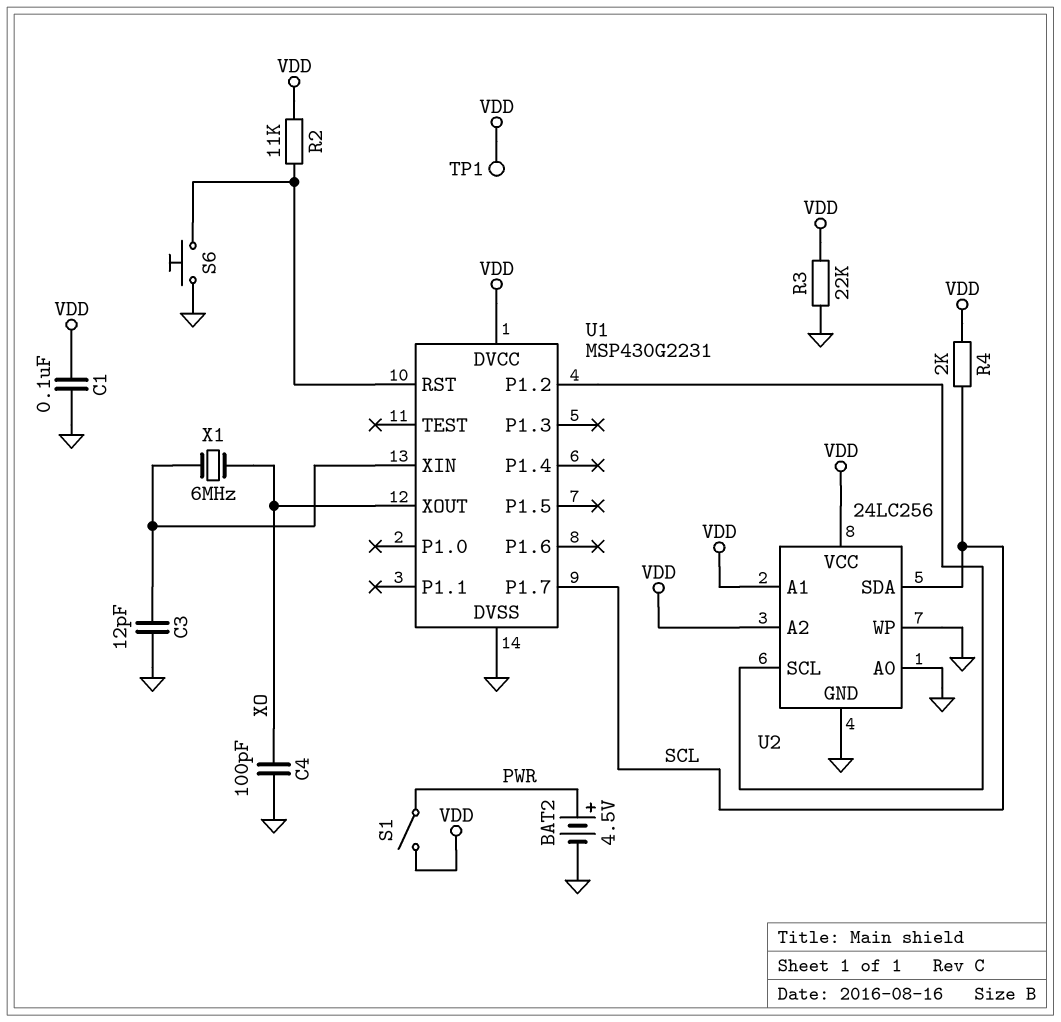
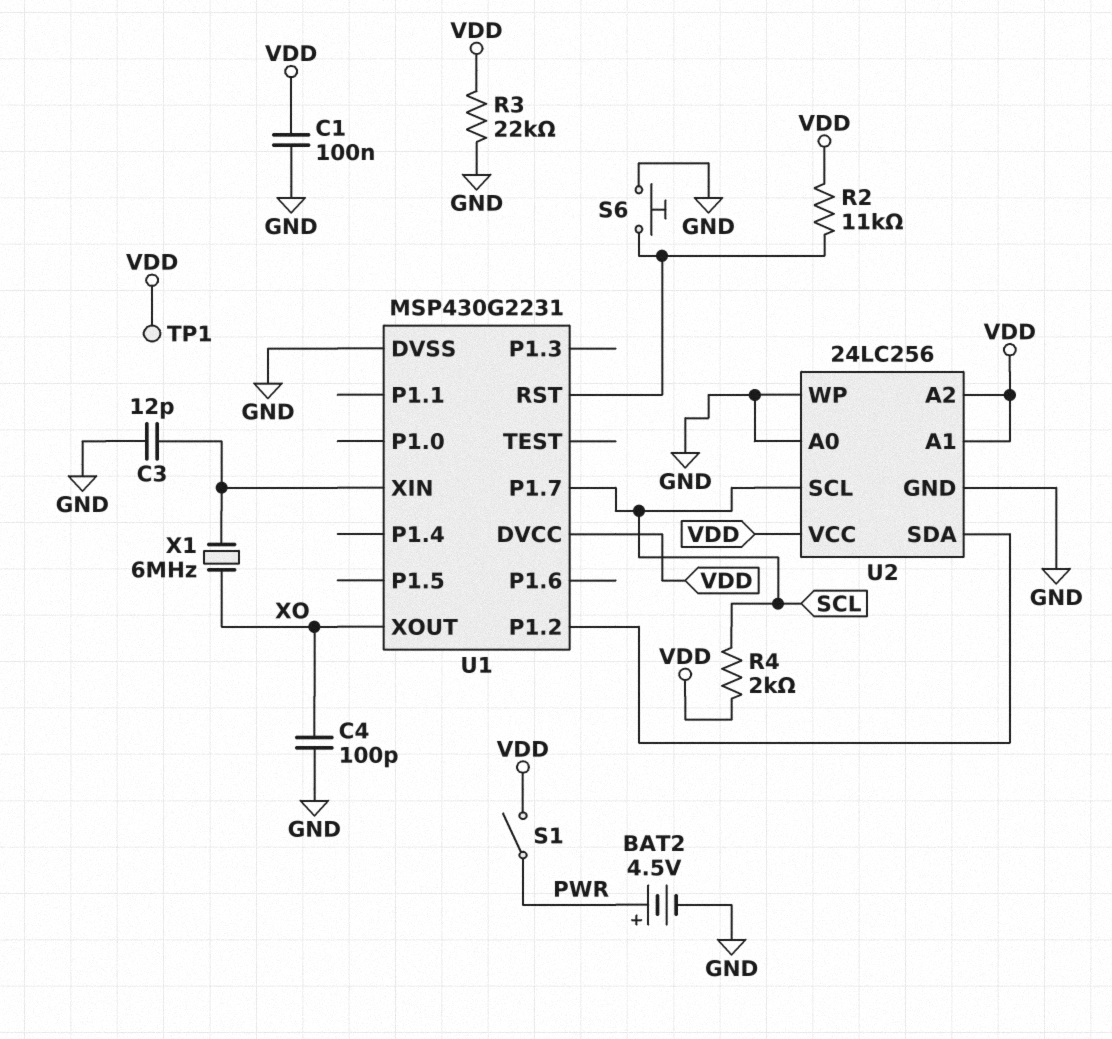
U2 pin SCL: U1/P1.2 -> SCL
U2 pin SDA: SCL -> U1/P1.2

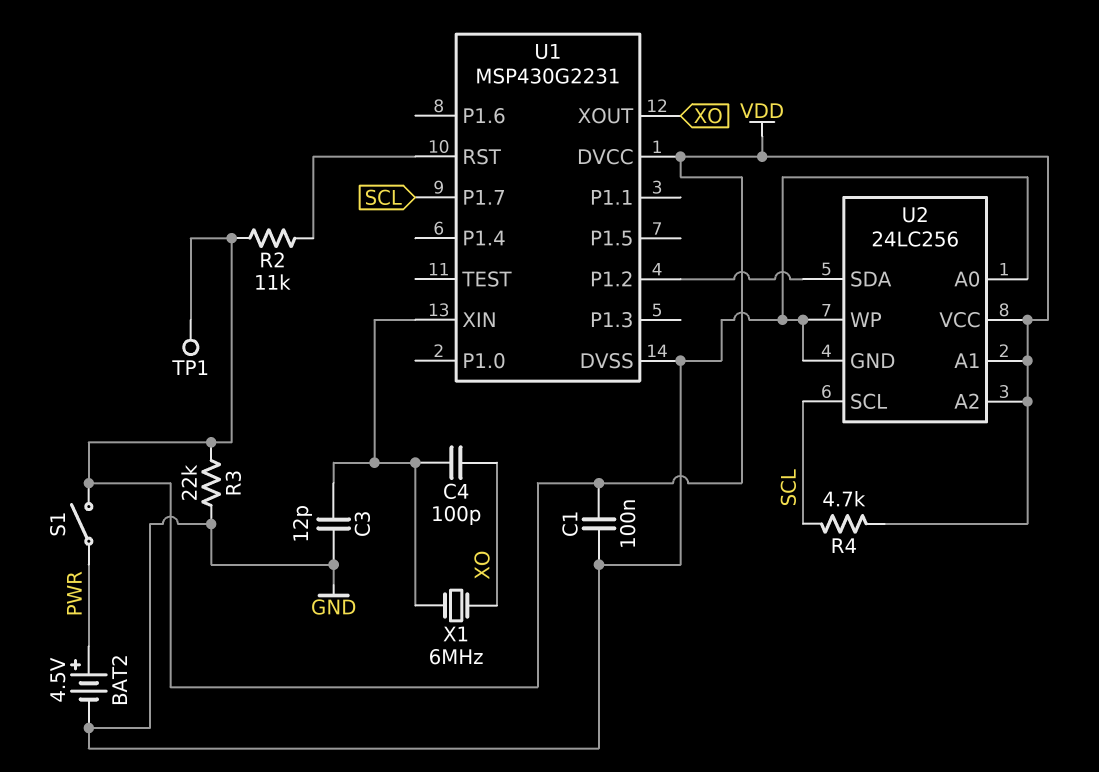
C4: 100pF (GND, XO) -> 100pF (U1/XIN, XO)
R4: 2k (SCL, VDD) -> 4.7k (SCL, VDD)
S6: button (GND, U1/RST) -> none

